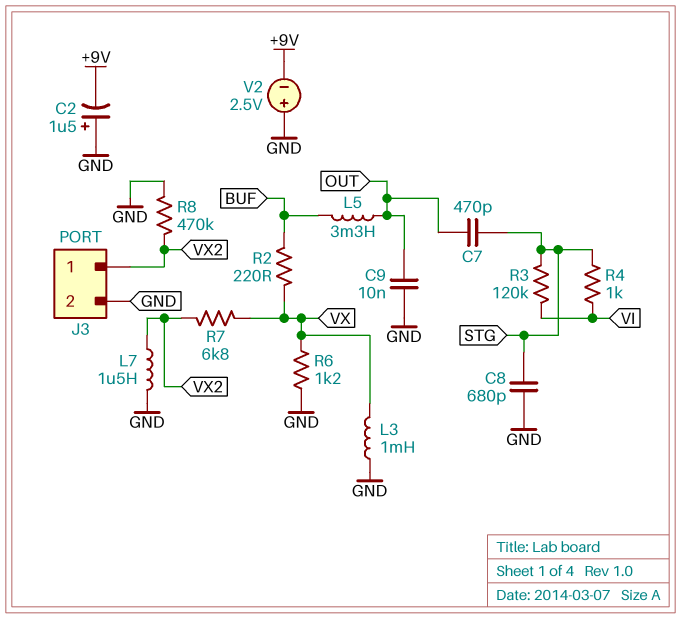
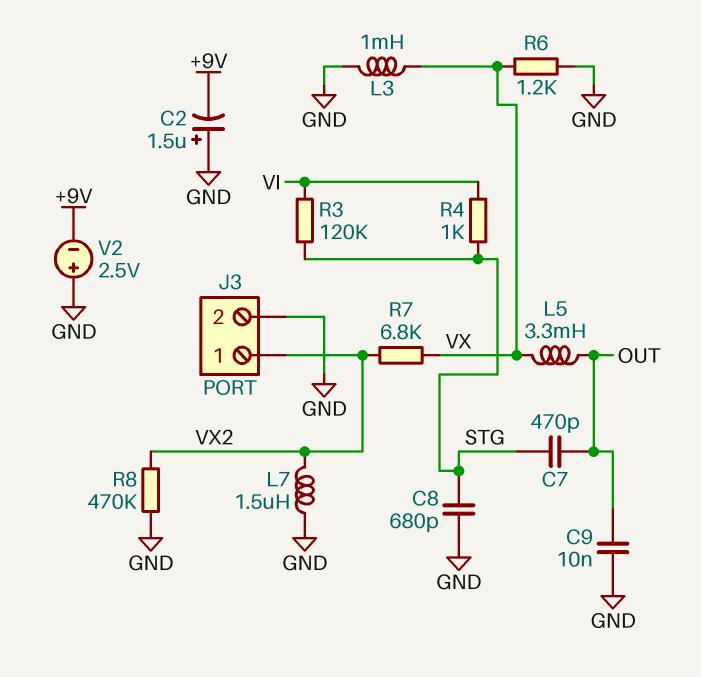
L5: 3.3mH (BUF, OUT) -> 3.3mH (OUT, VX)
R2: 220 (BUF, VX) -> none

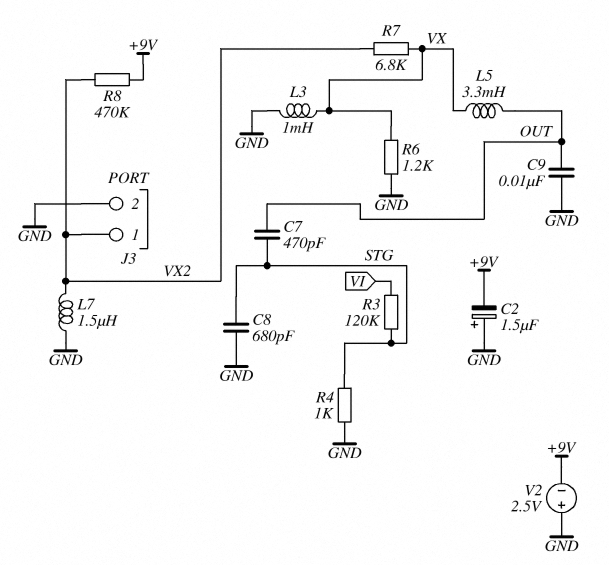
R4: 1k (STG, VI) -> 1k (GND, STG)
R8: 470k (GND, VX2) -> 470k (+9V, VX2)

